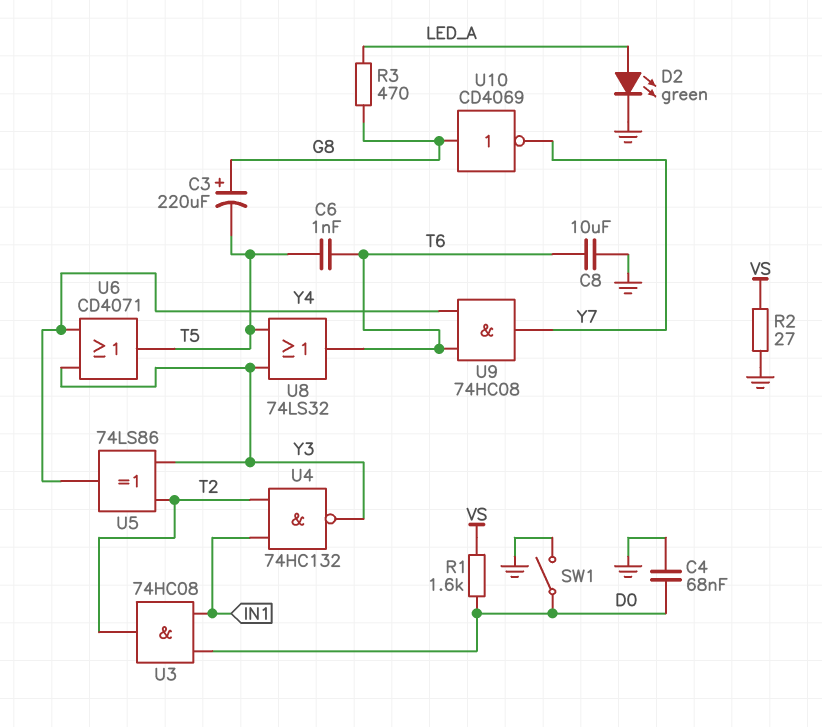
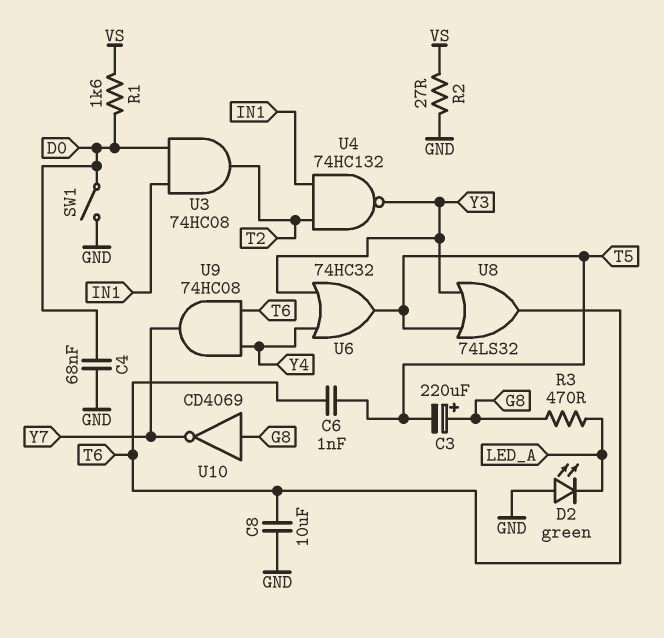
D2: LED green (A LED_A, K GND) -> LED green (A GND, K LED_A)
U5: XOR 74LS86 (in T2, in Y3, out Y4) -> none
U6: OR CD4071 (in Y3, in Y4, out T5) -> OR 74HC32 (in Y3, in Y4, out T5)

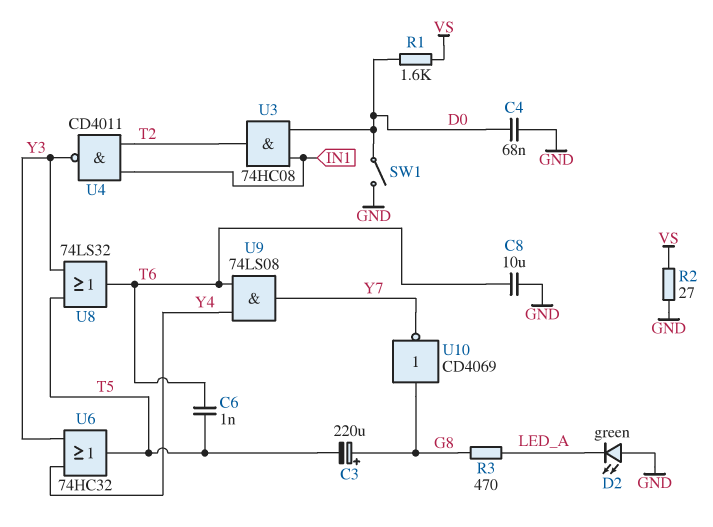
U4: NAND 74HC132 (in IN1, in T2, out Y3) -> NAND CD4011 (in IN1, in T2, out Y3)
U9: AND 74HC08 (in T6, in Y4, out Y7) -> AND 74LS08 (in T6, in Y4, out Y7)

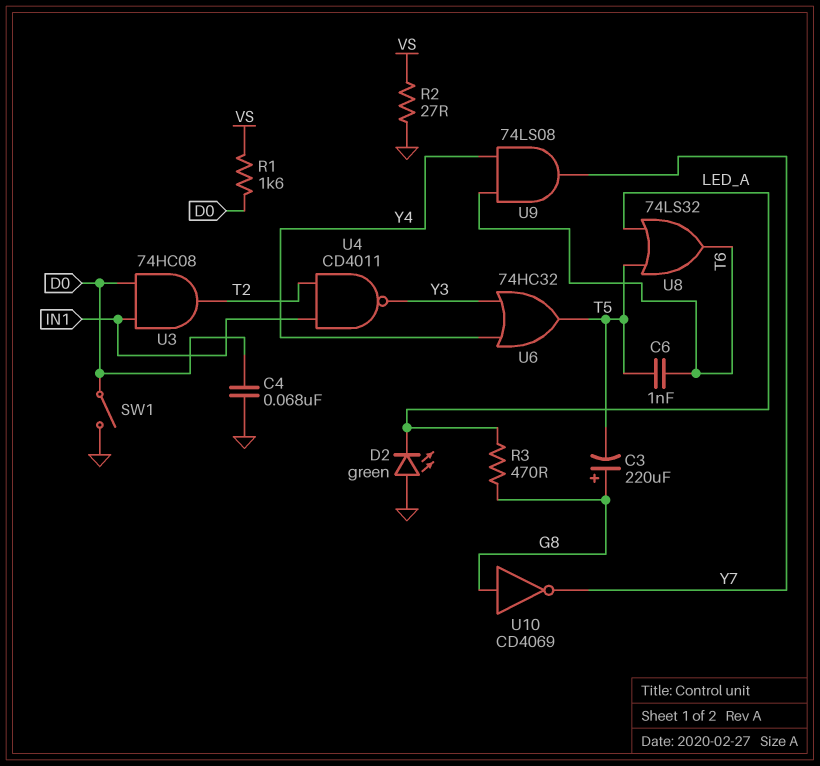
C8: 10uF (GND, T6) -> none
U8: OR 74LS32 (in T5, in Y3, out T6) -> OR 74LS32 (in LED_A, in T5, out T6)

